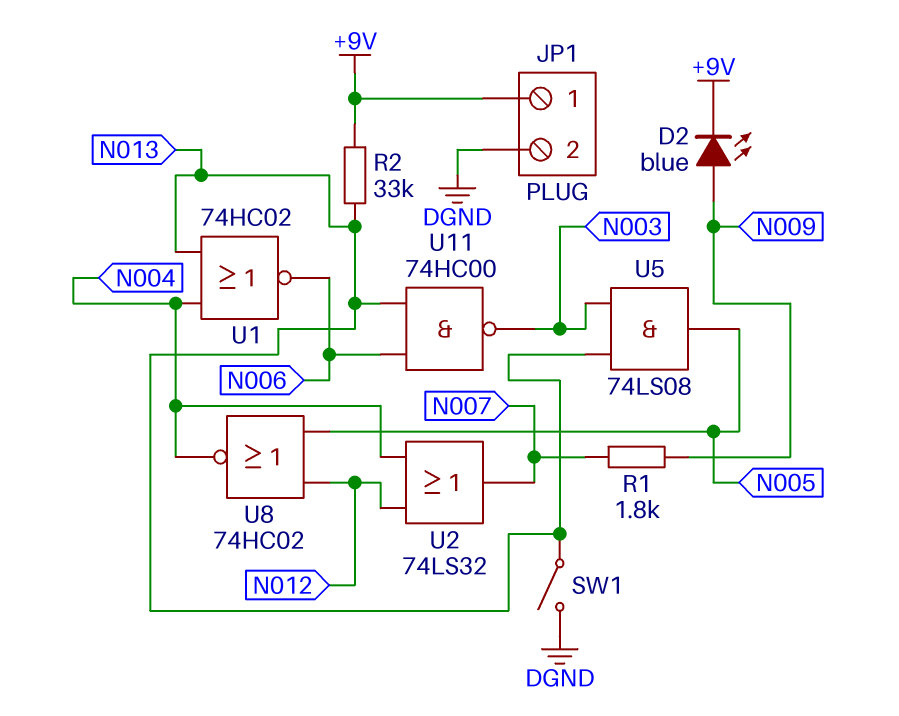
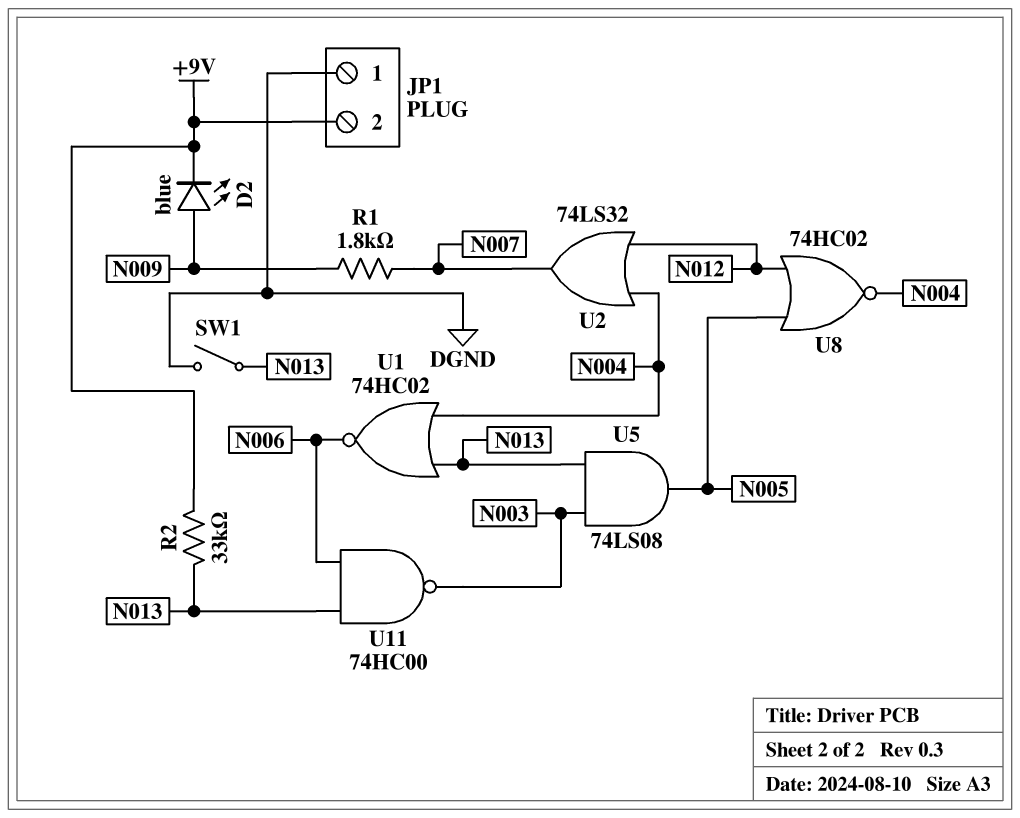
JP1 pin 1: +9V -> DGND
JP1 pin 2: DGND -> +9V

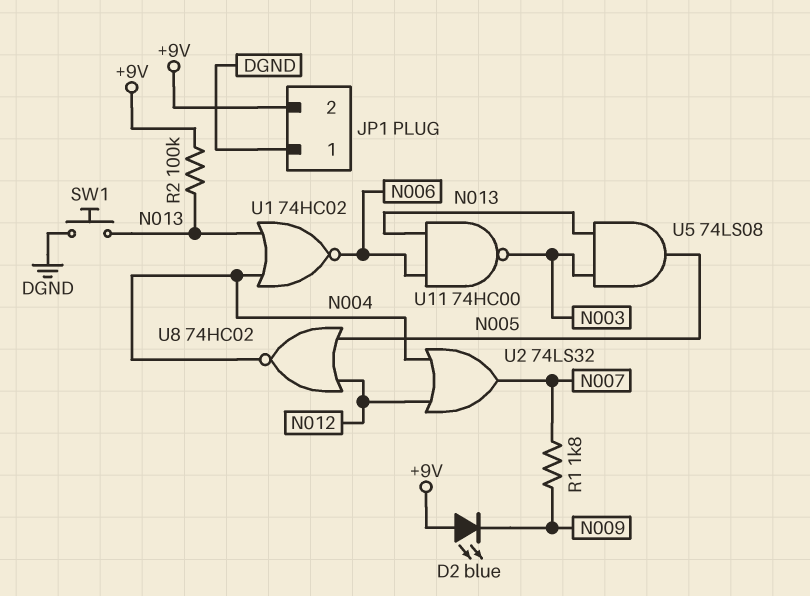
D2: LED blue (A N009, K +9V) -> LED blue (A +9V, K N009)
R2: 33k (+9V, N013) -> 100k (+9V, N013)
SW1: switch (DGND, N013) -> button (DGND, N013)

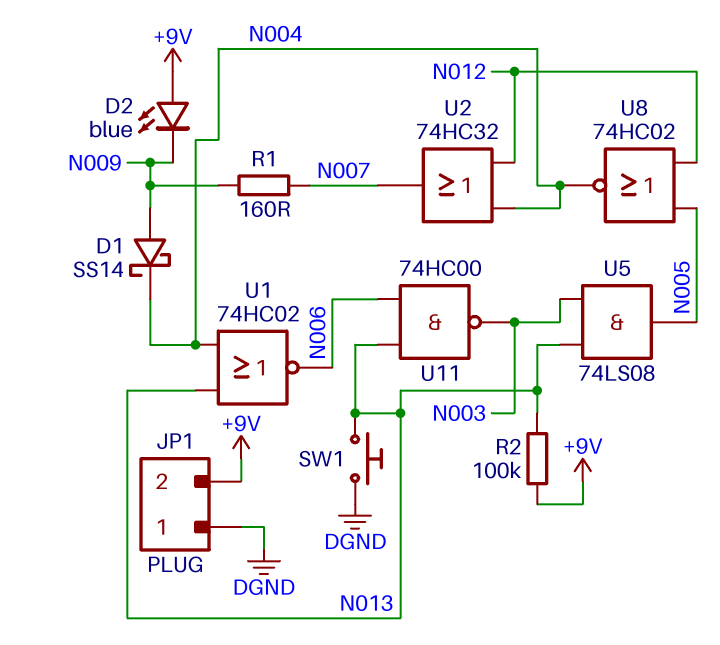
D1: none -> schottky SS14 (A N009, K N004)
R1: 1.8k (N007, N009) -> 160 (N007, N009)
U2: OR 74LS32 (in N004, in N012, out N007) -> OR 74HC32 (in N004, in N012, out N007)

